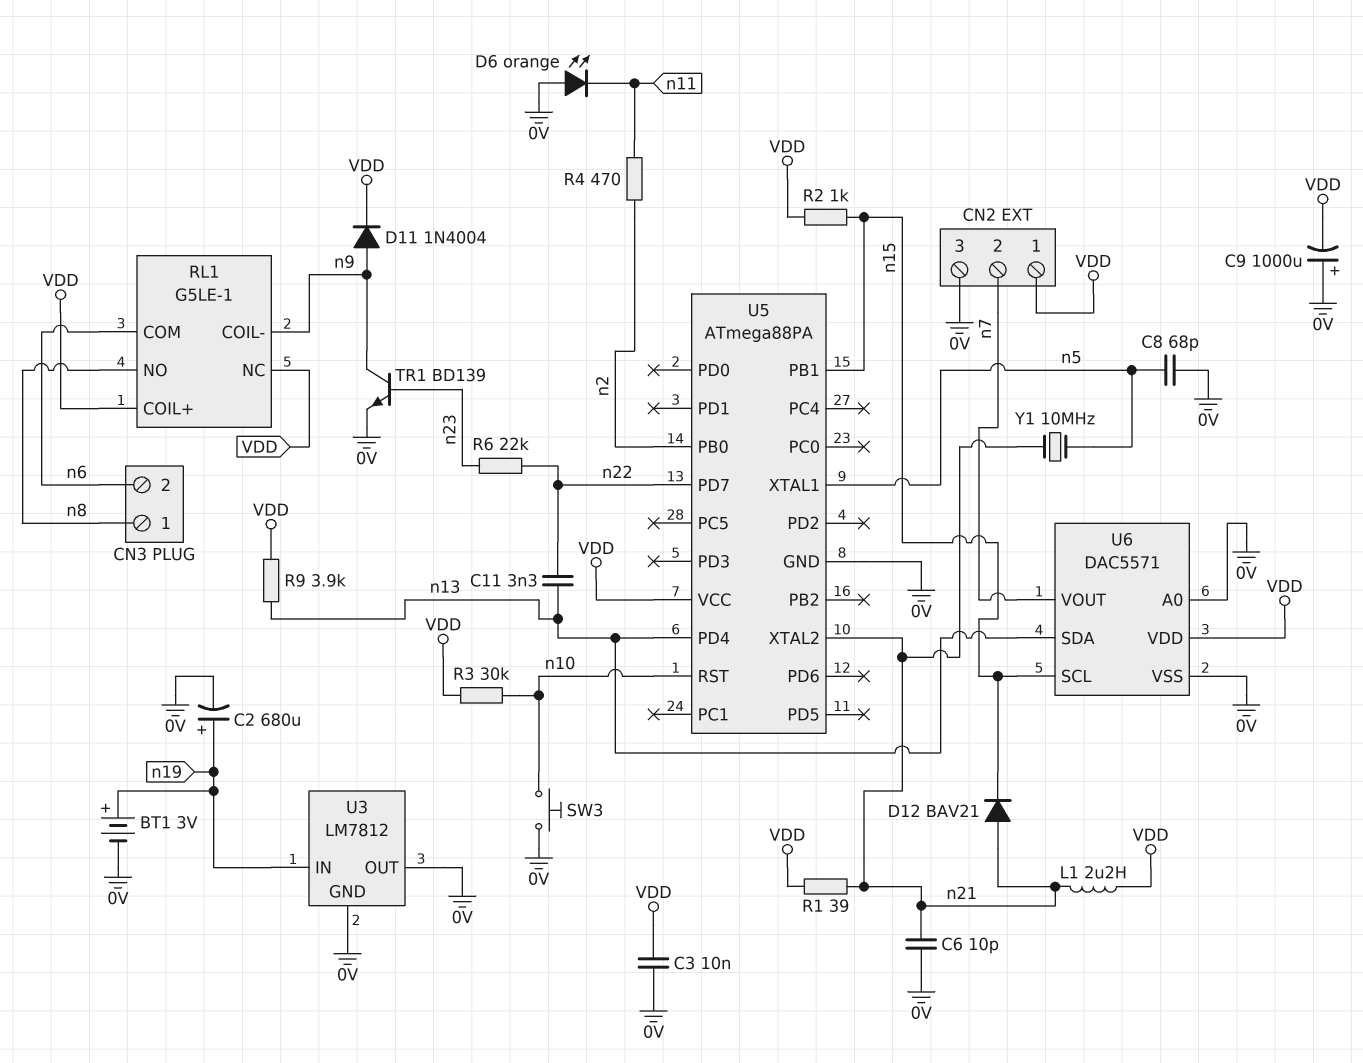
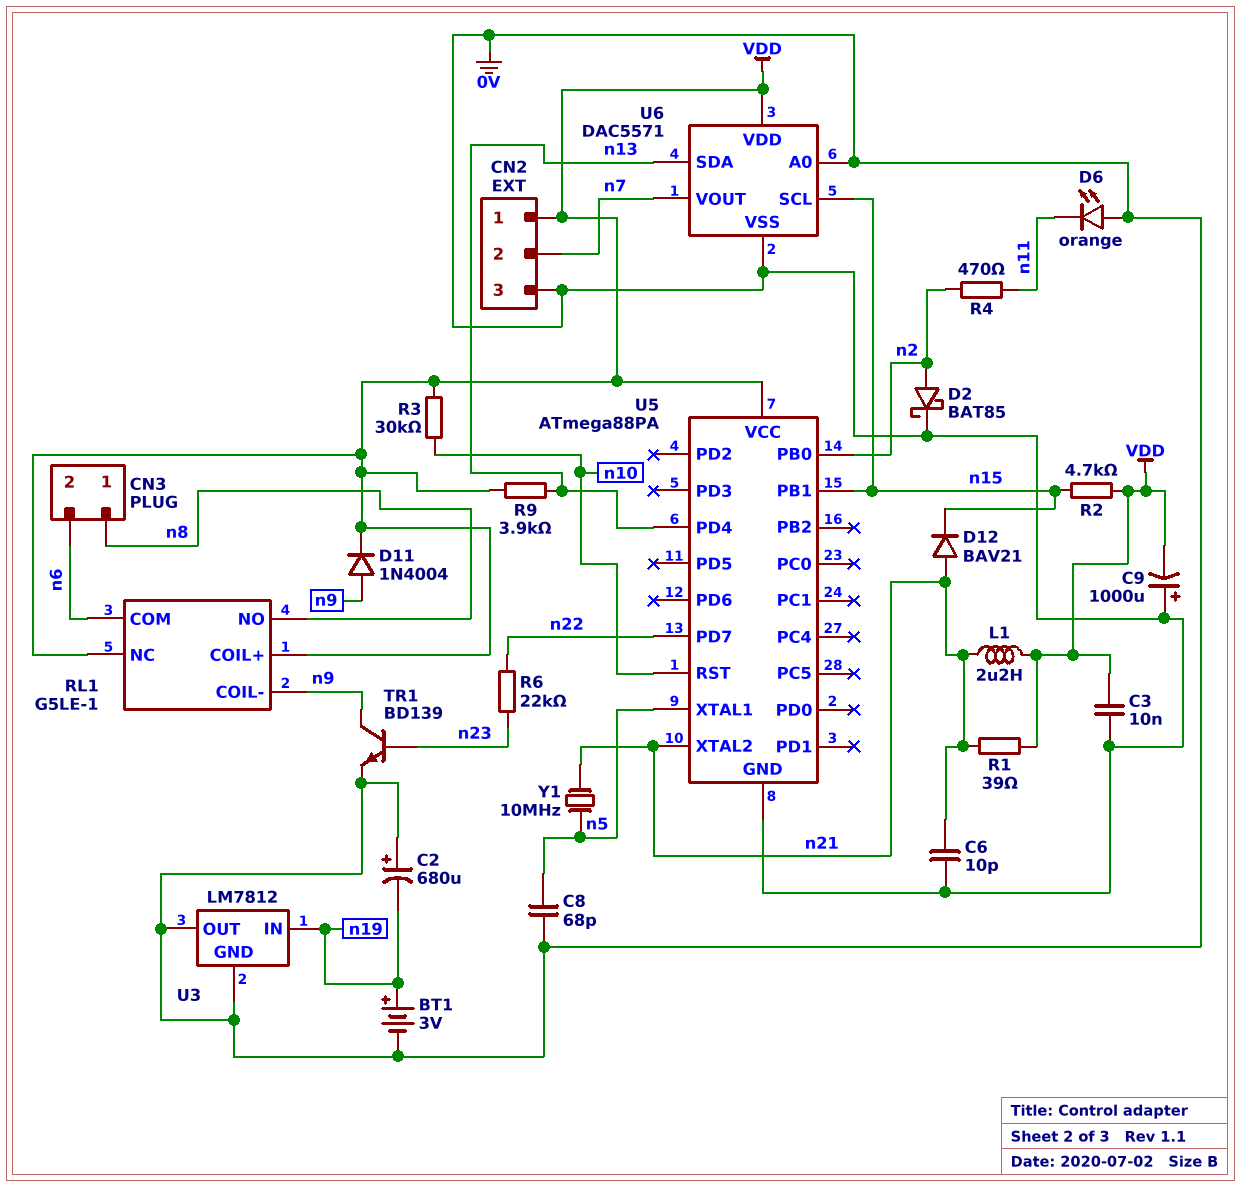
C2: 680uF (plus n19, minus 0V) -> 680uF (plus 0V, minus n19)
C11: 3.3nF (n13, n22) -> none
D2: none -> schottky BAT85 (A n2, K 0V)
R2: 1k (VDD, n15) -> 4.7k (VDD, n15)
SW3: button (0V, n10) -> none

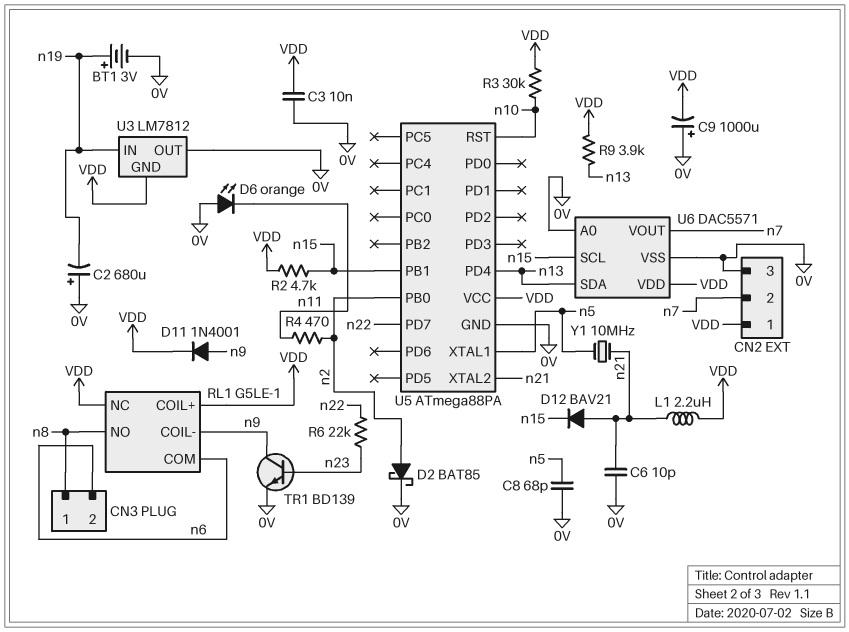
D11: diode 1N4004 (A n9, K VDD) -> diode 1N4001 (A n9, K VDD)
R1: 39 (VDD, n21) -> none
U3 pin GND: 0V -> VDD

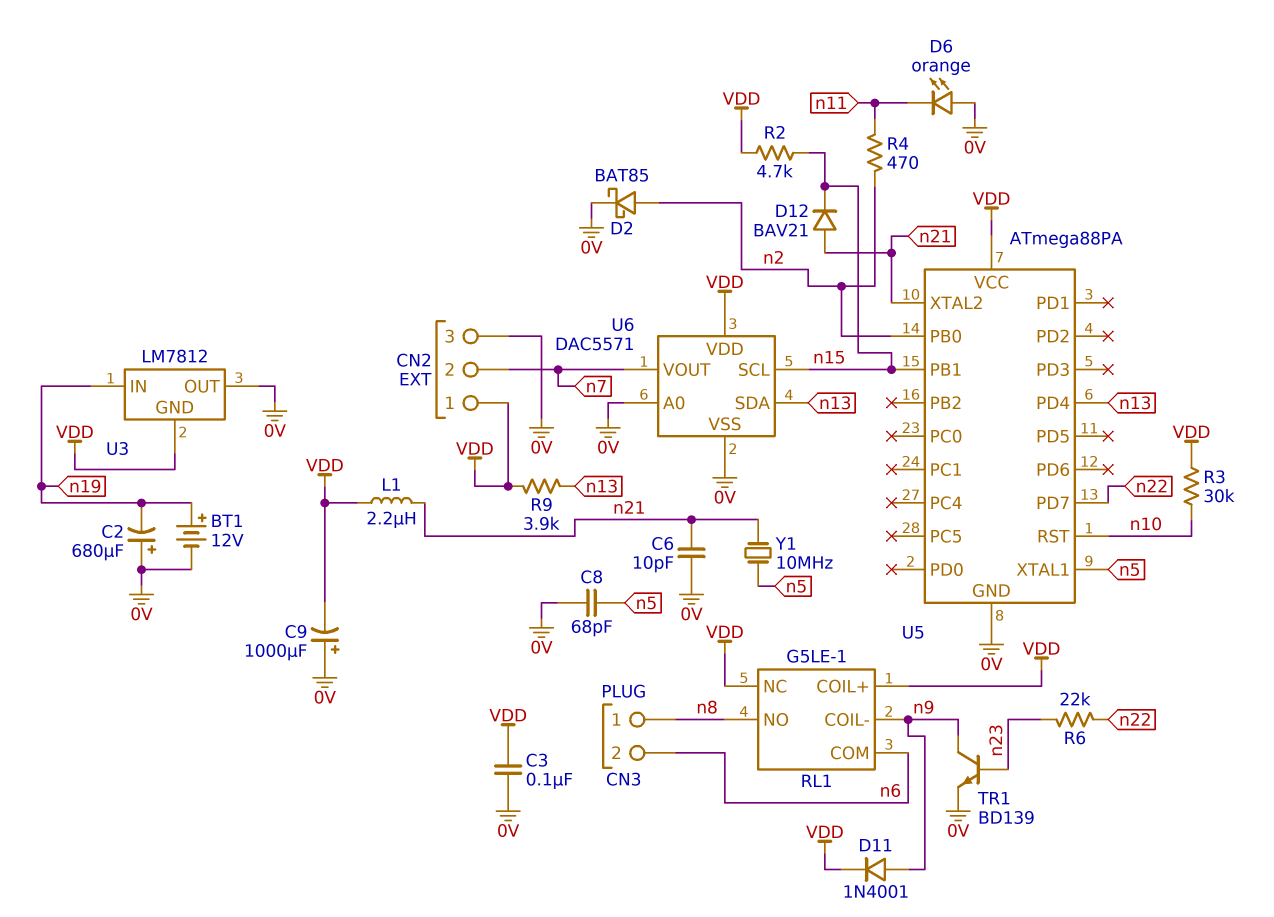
BT1: 3V (plus n19, minus 0V) -> 12V (plus n19, minus 0V)
C3: 10nF (0V, VDD) -> 100nF (0V, VDD)

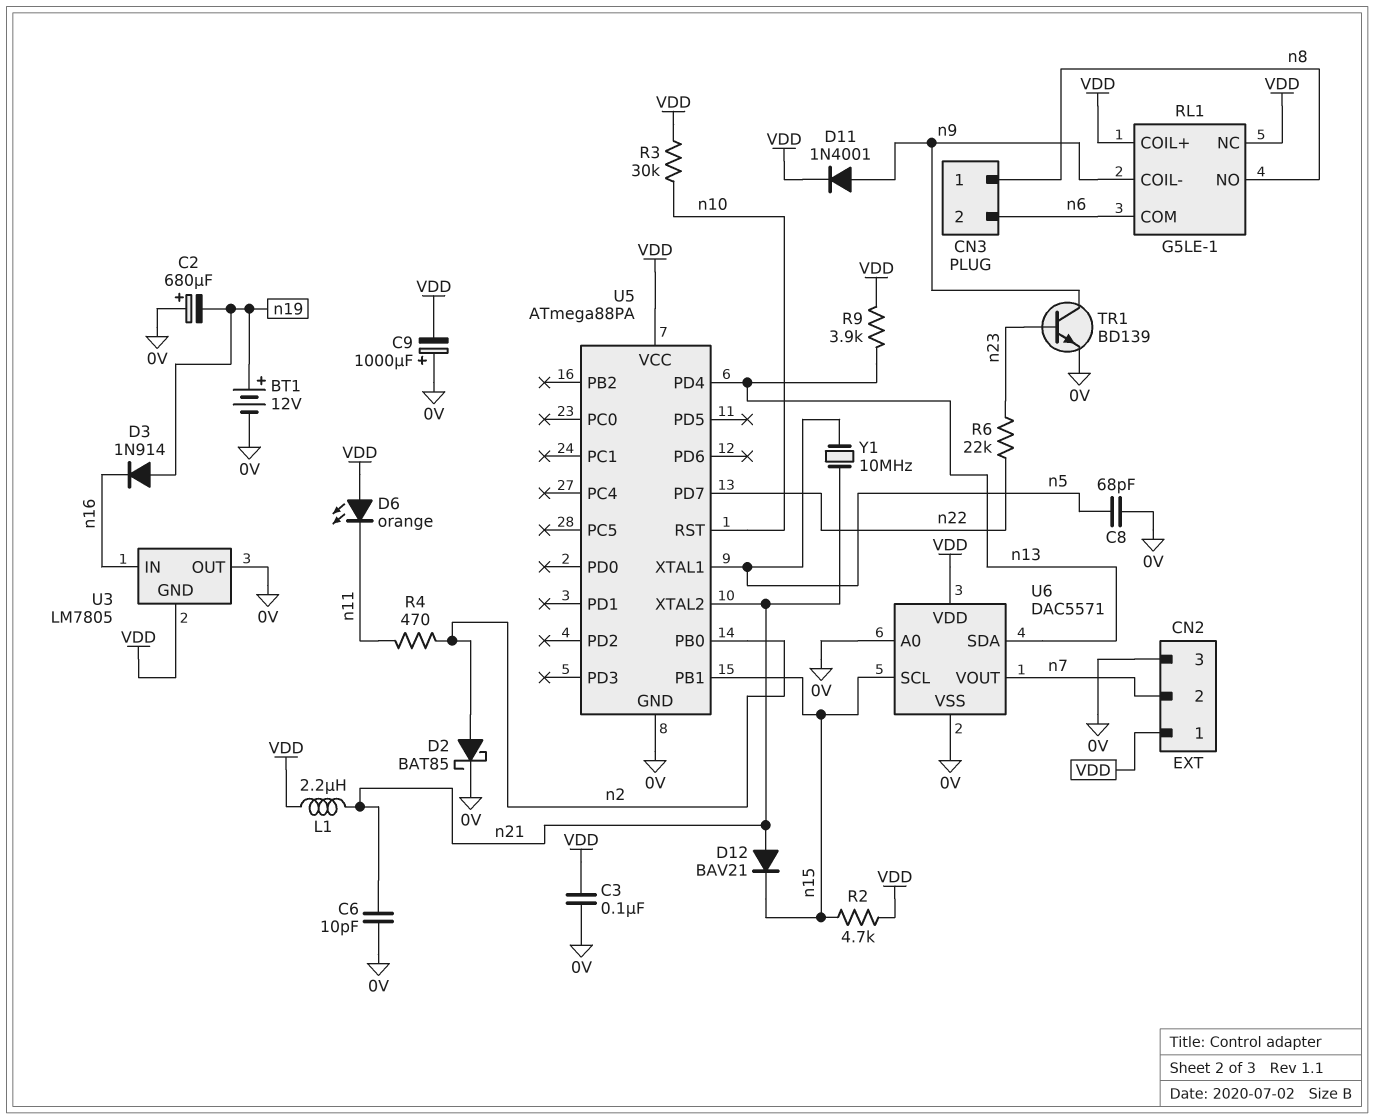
D3: none -> diode 1N914 (A n19, K n16)
D6: LED orange (A 0V, K n11) -> LED orange (A VDD, K n11)
U3: LM7812 -> LM7805
U3 pin IN: n19 -> n16

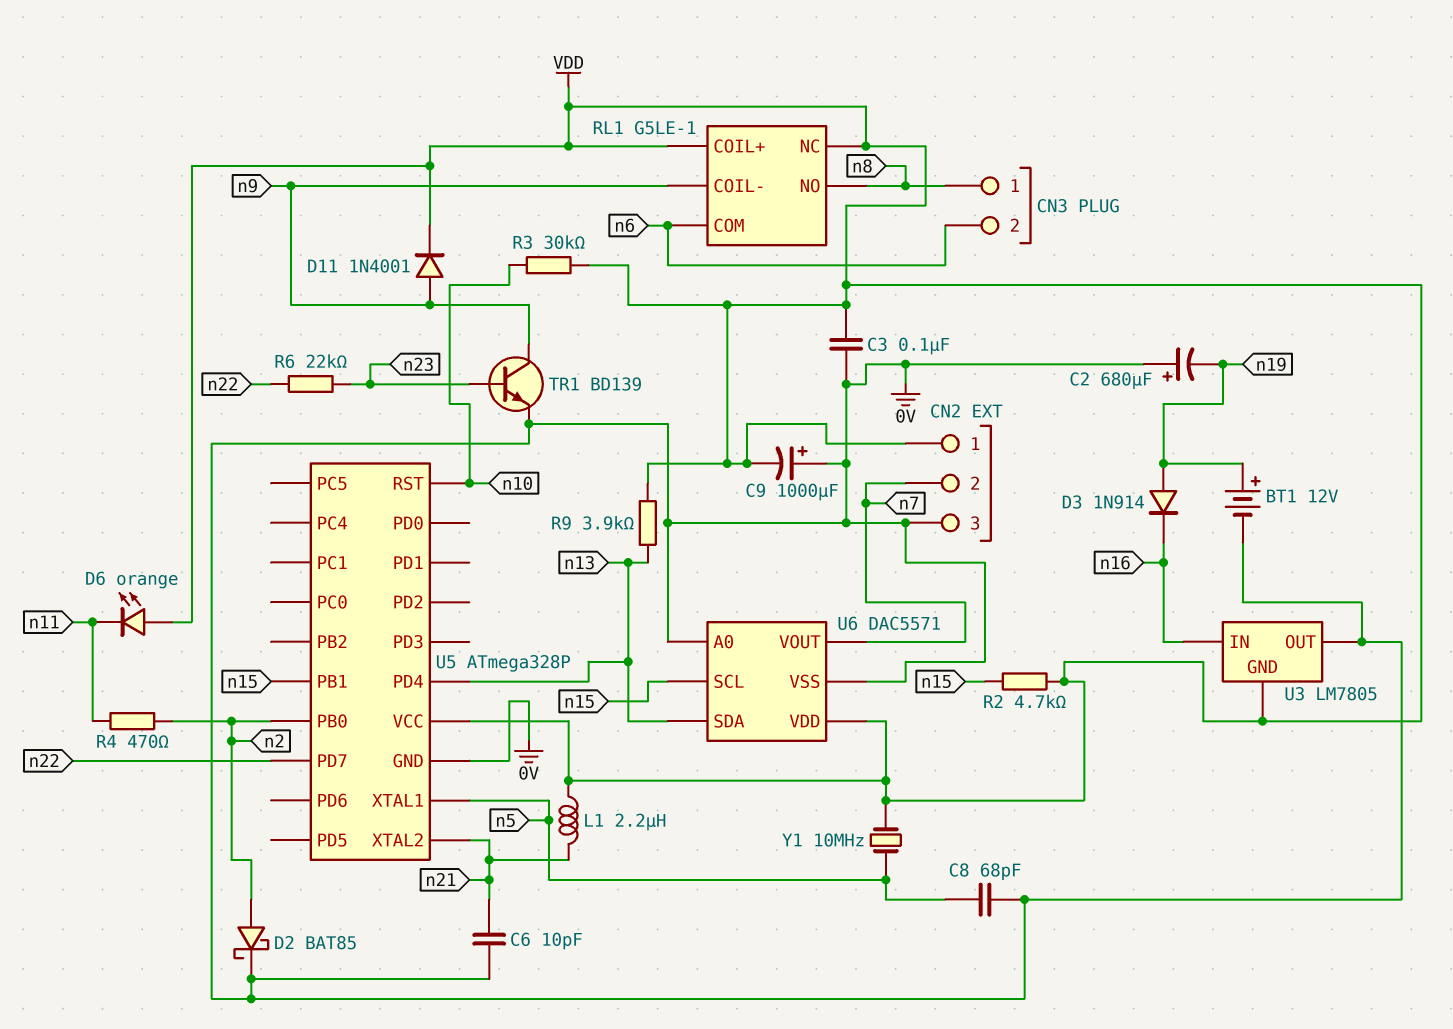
D12: diode BAV21 (A n21, K n15) -> none
U5: ATmega88PA -> ATmega328P
Y1: 10MHz (n5, n21) -> 10MHz (VDD, n5)

